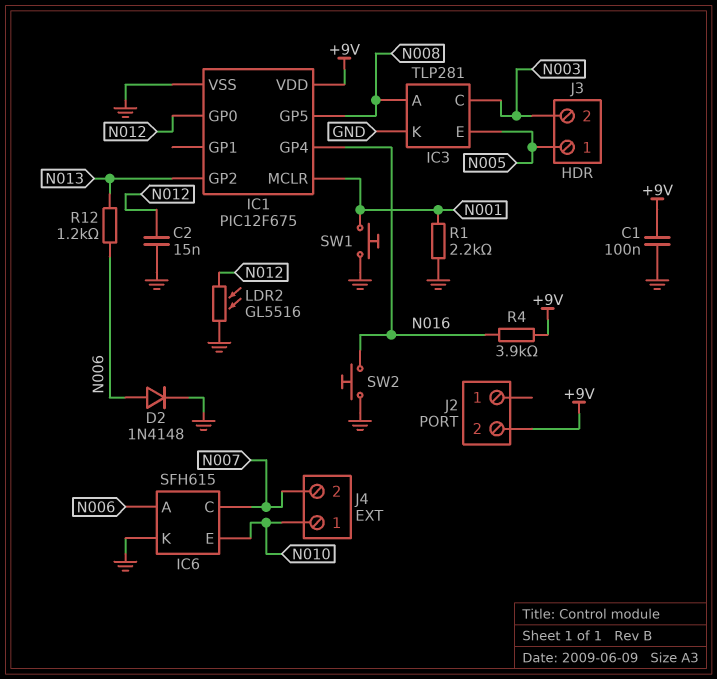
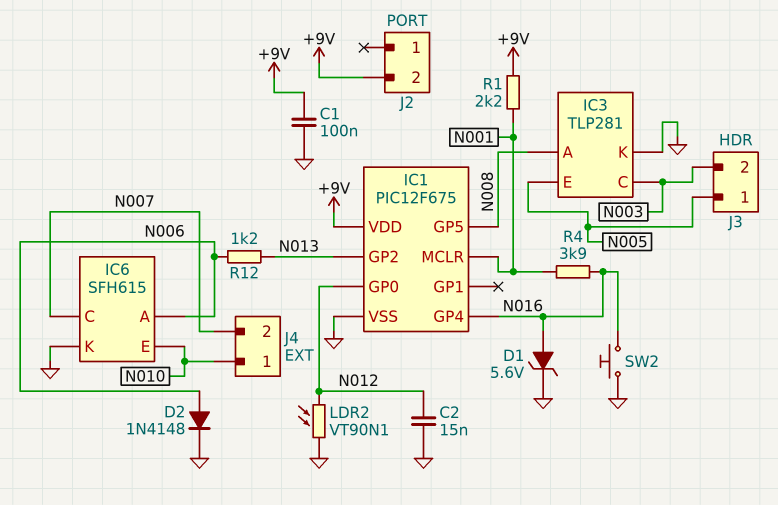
D1: none -> zener 5.6V (A N016, K GND)
LDR2: GL5516 (GND, N012) -> VT90N1 (GND, N012)
R1: 2.2k (GND, N001) -> 2.2k (+9V, N001)
R4: 3.9k (+9V, N016) -> 3.9k (N001, N016)
SW1: button (GND, N001) -> none

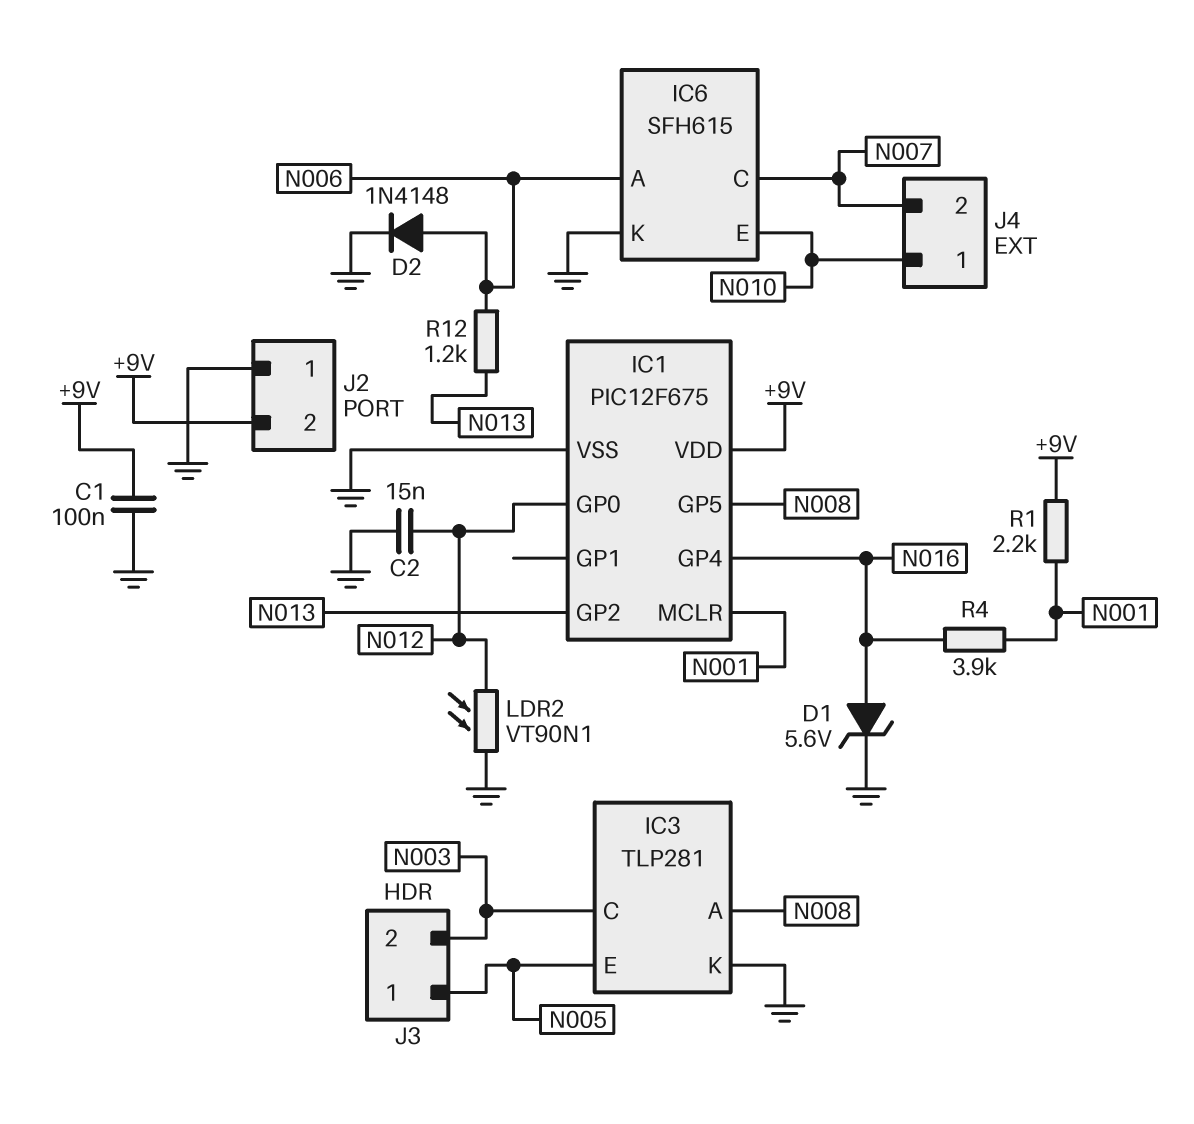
J2 pin 1: none -> GND
SW2: button (GND, N016) -> none

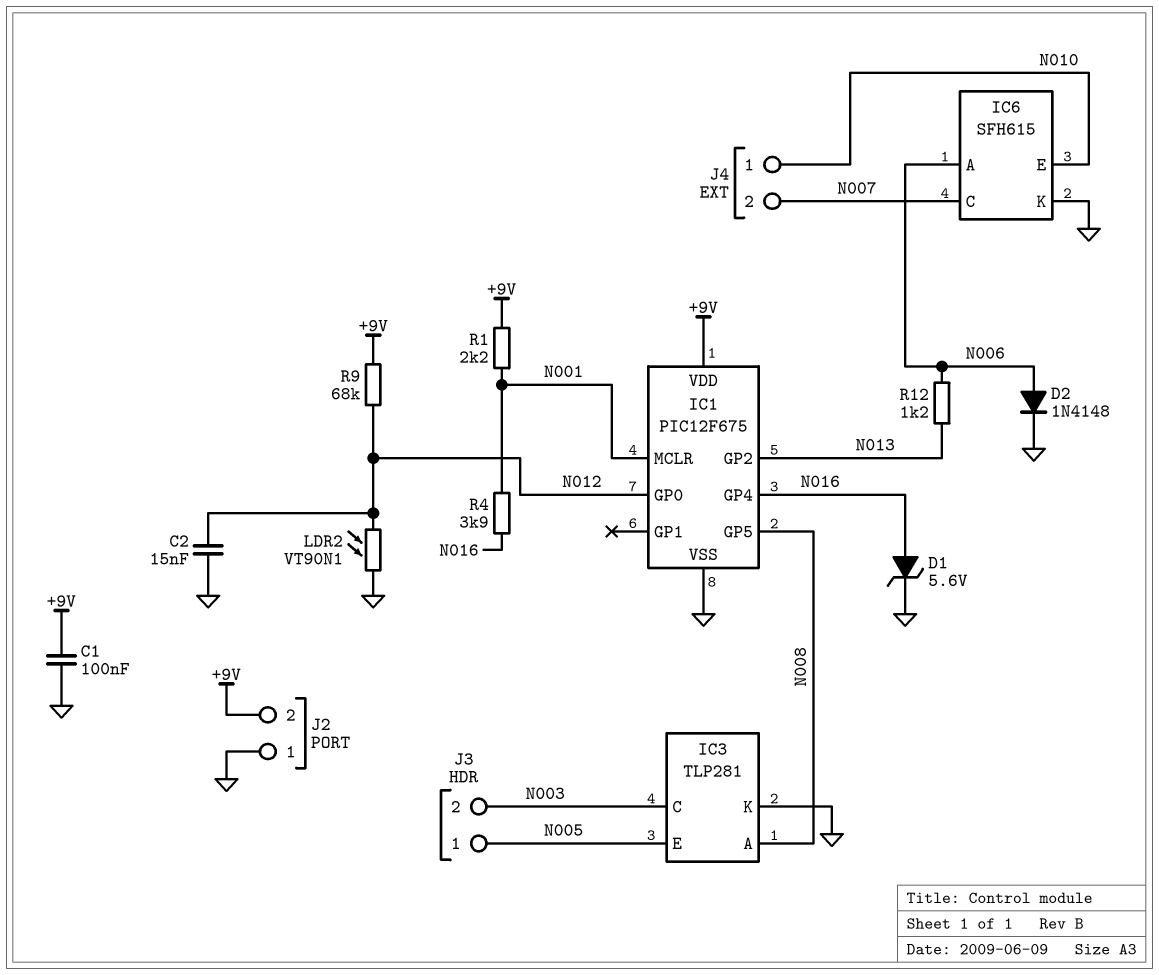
R9: none -> 68k (+9V, N012)

